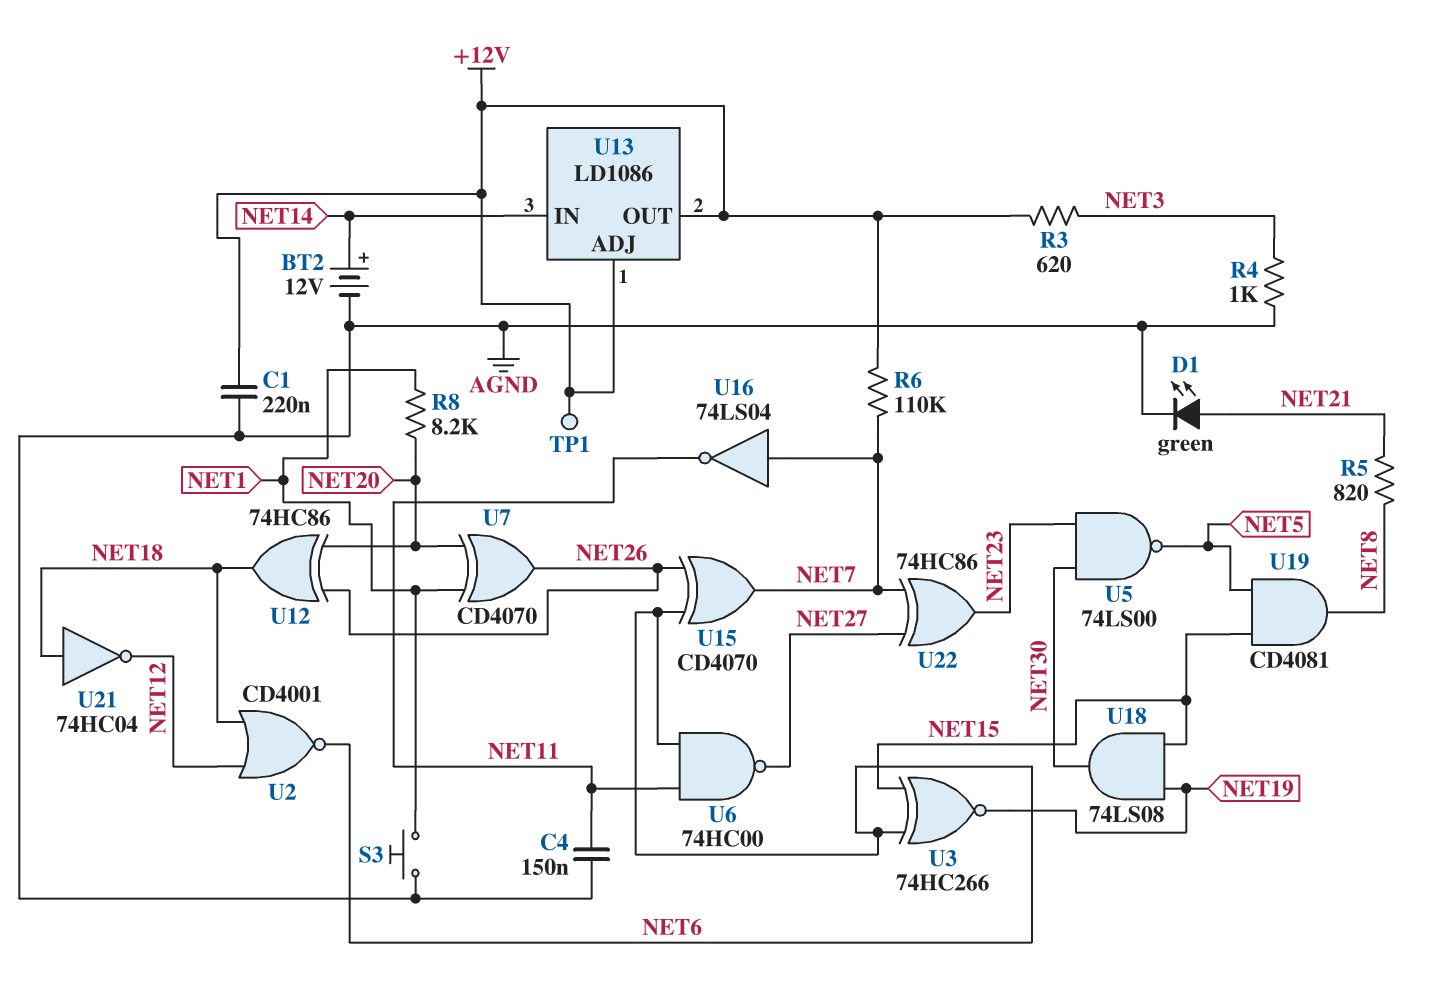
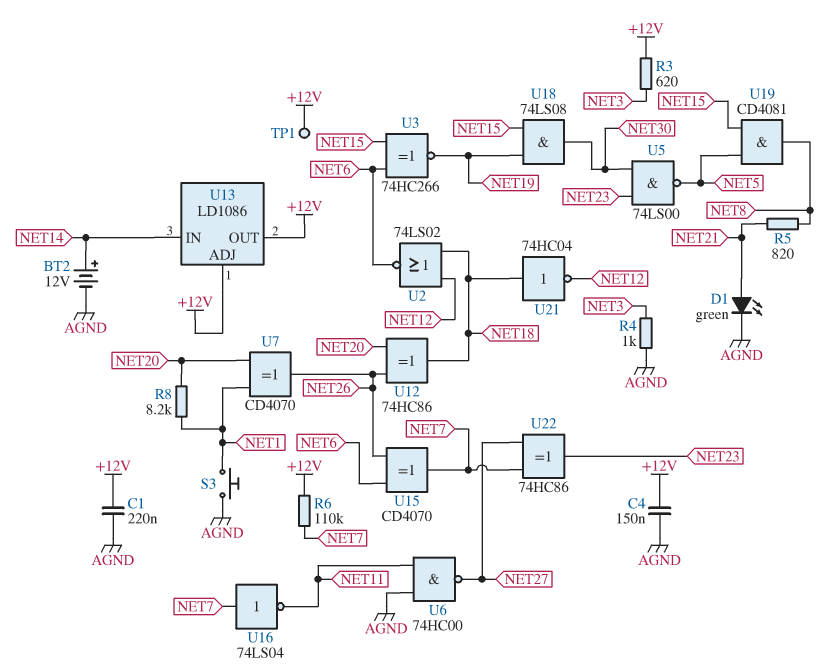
C4: 150nF (AGND, NET11) -> 150nF (+12V, AGND)
U2: NOR CD4001 (in NET12, in NET18, out NET6) -> NOR 74LS02 (in NET12, in NET18, out NET6)
U6: NAND 74HC00 (in NET6, in NET11, out NET27) -> NAND 74HC00 (in AGND, in NET11, out NET27)

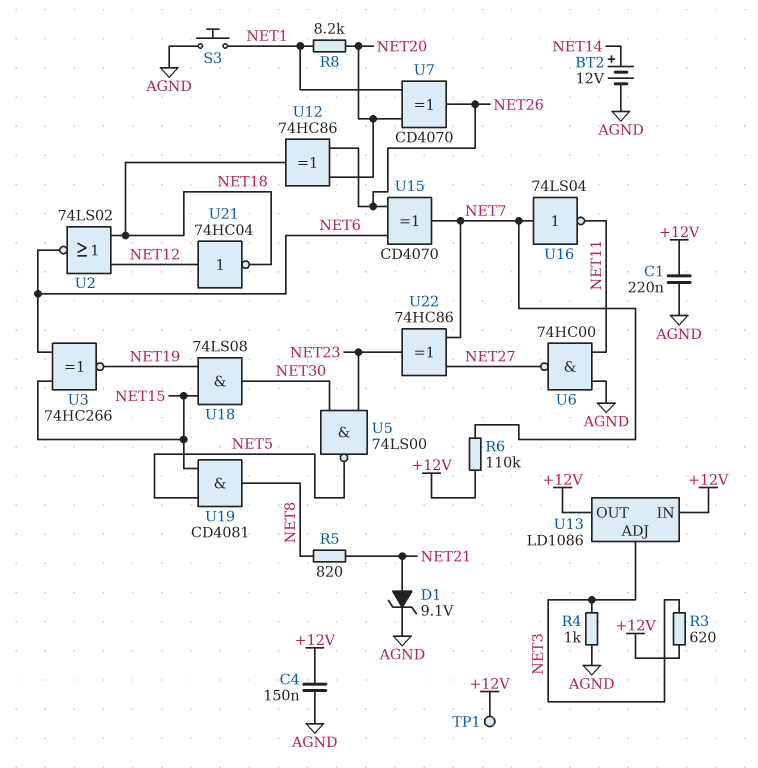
D1: LED green (A NET21, K AGND) -> zener 9.1V (A NET21, K AGND)
U13 pin ADJ: +12V -> NET3
U13 pin IN: NET14 -> +12V
U21: NOT 74HC04 (in NET18, out NET12) -> NOT 74HC04 (in NET12, out NET18)

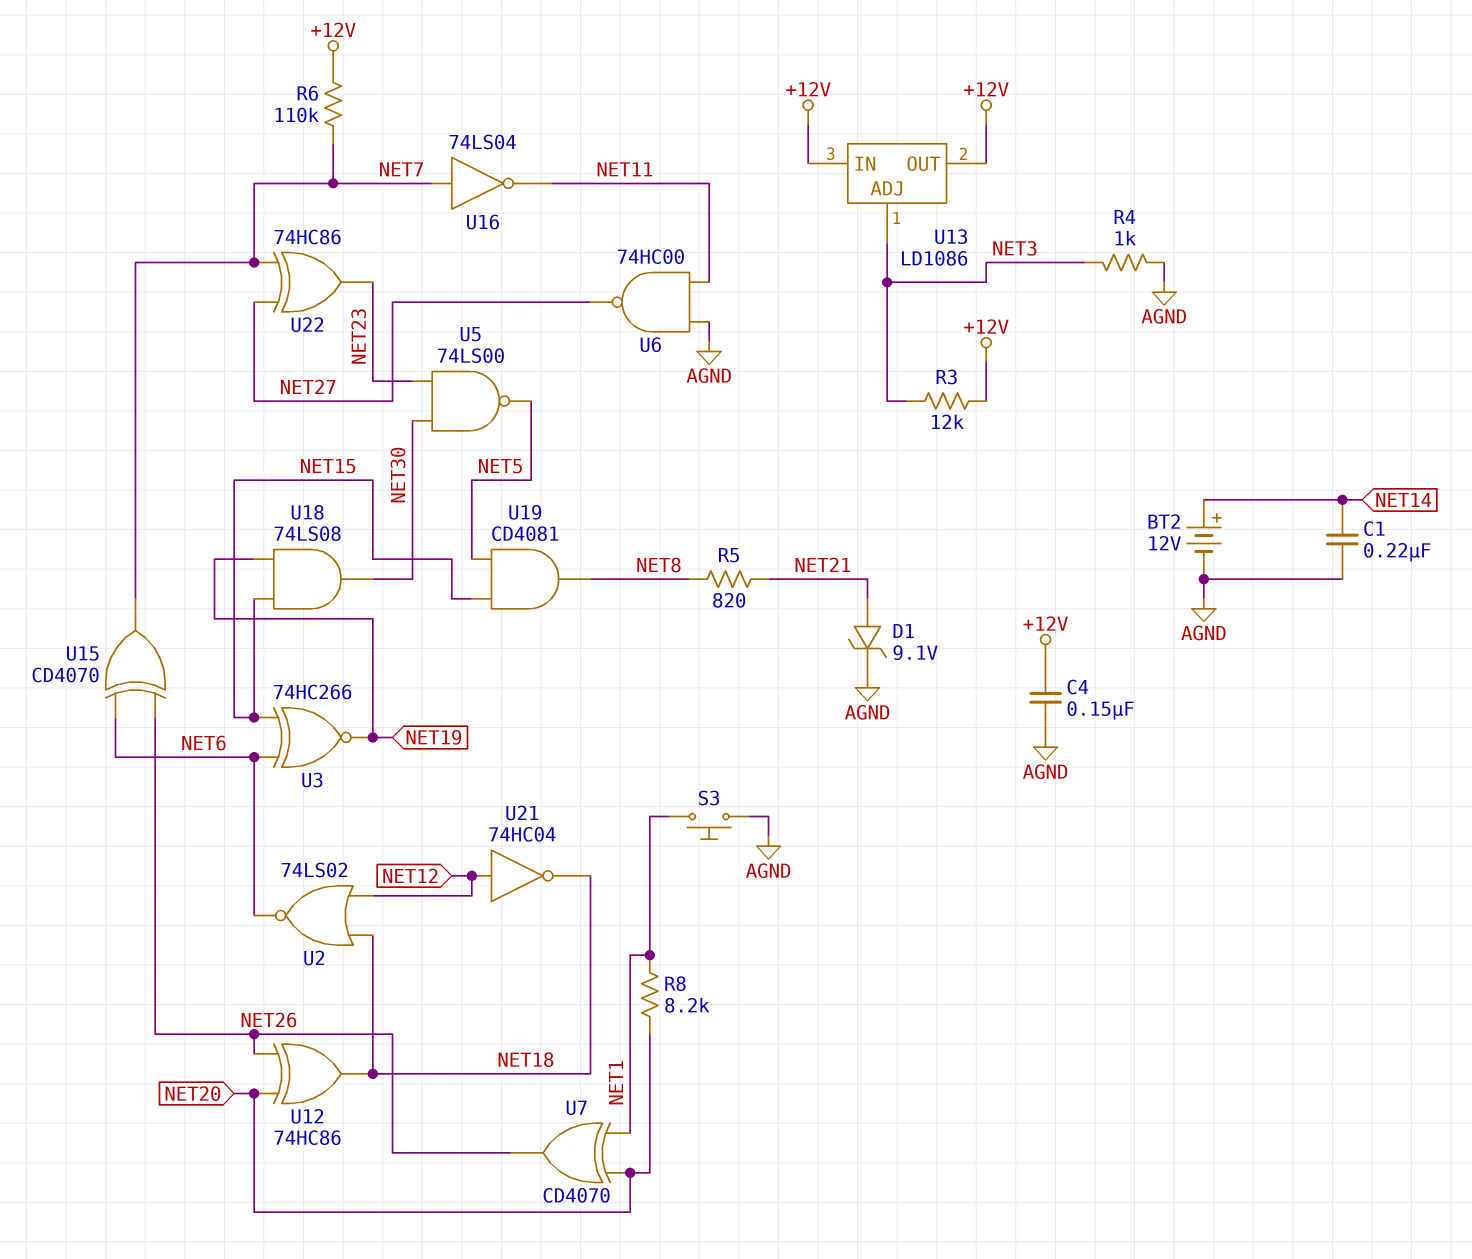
C1: 220nF (+12V, AGND) -> 220nF (AGND, NET14)
R3: 620 (+12V, NET3) -> 12k (+12V, NET3)
TP1: test point (+12V) -> none

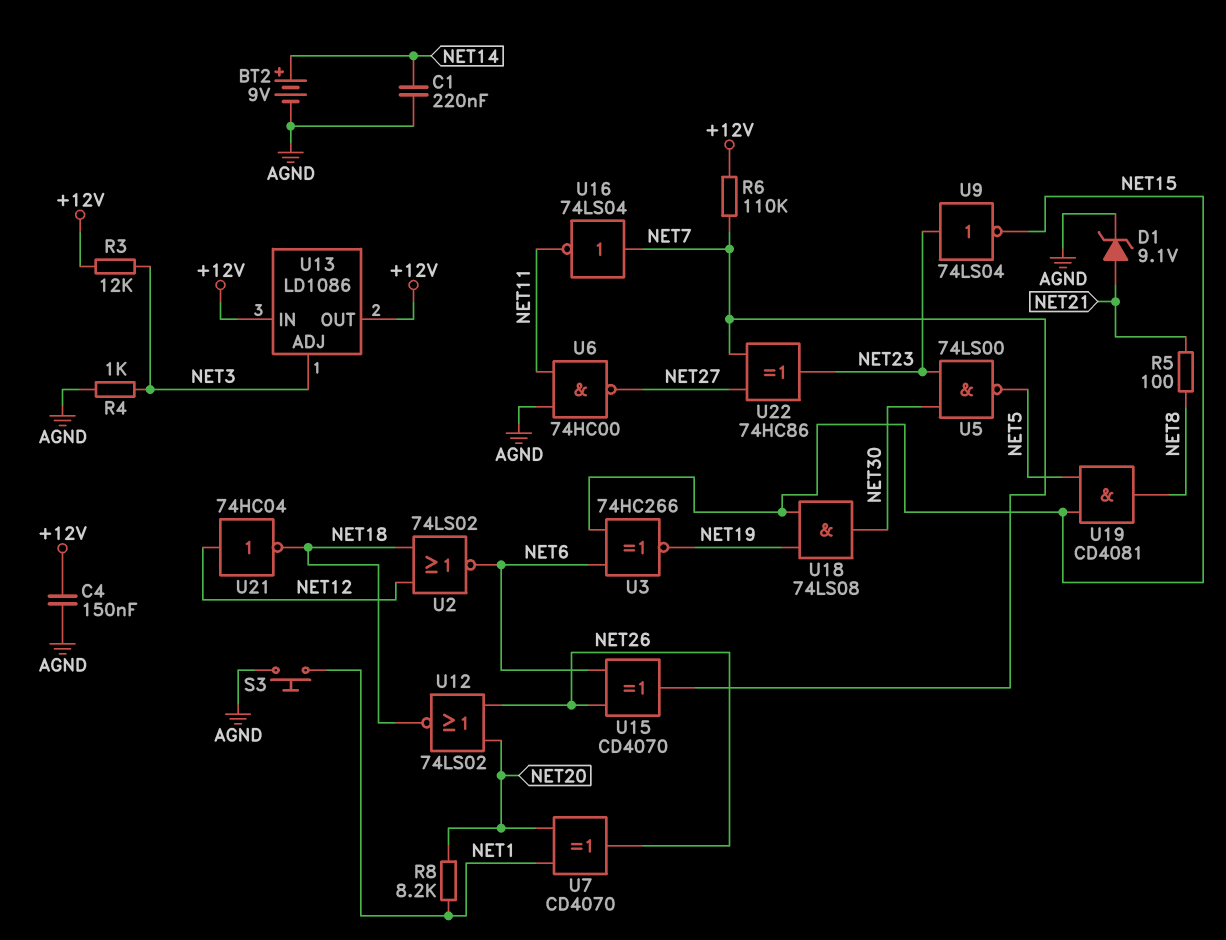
BT2: 12V (plus NET14, minus AGND) -> 9V (plus NET14, minus AGND)
R5: 820 (NET8, NET21) -> 100 (NET8, NET21)
U9: none -> NOT 74LS04 (in NET23, out NET15)
U12: XOR 74HC86 (in NET20, in NET26, out NET18) -> NOR 74LS02 (in NET20, in NET26, out NET18)

